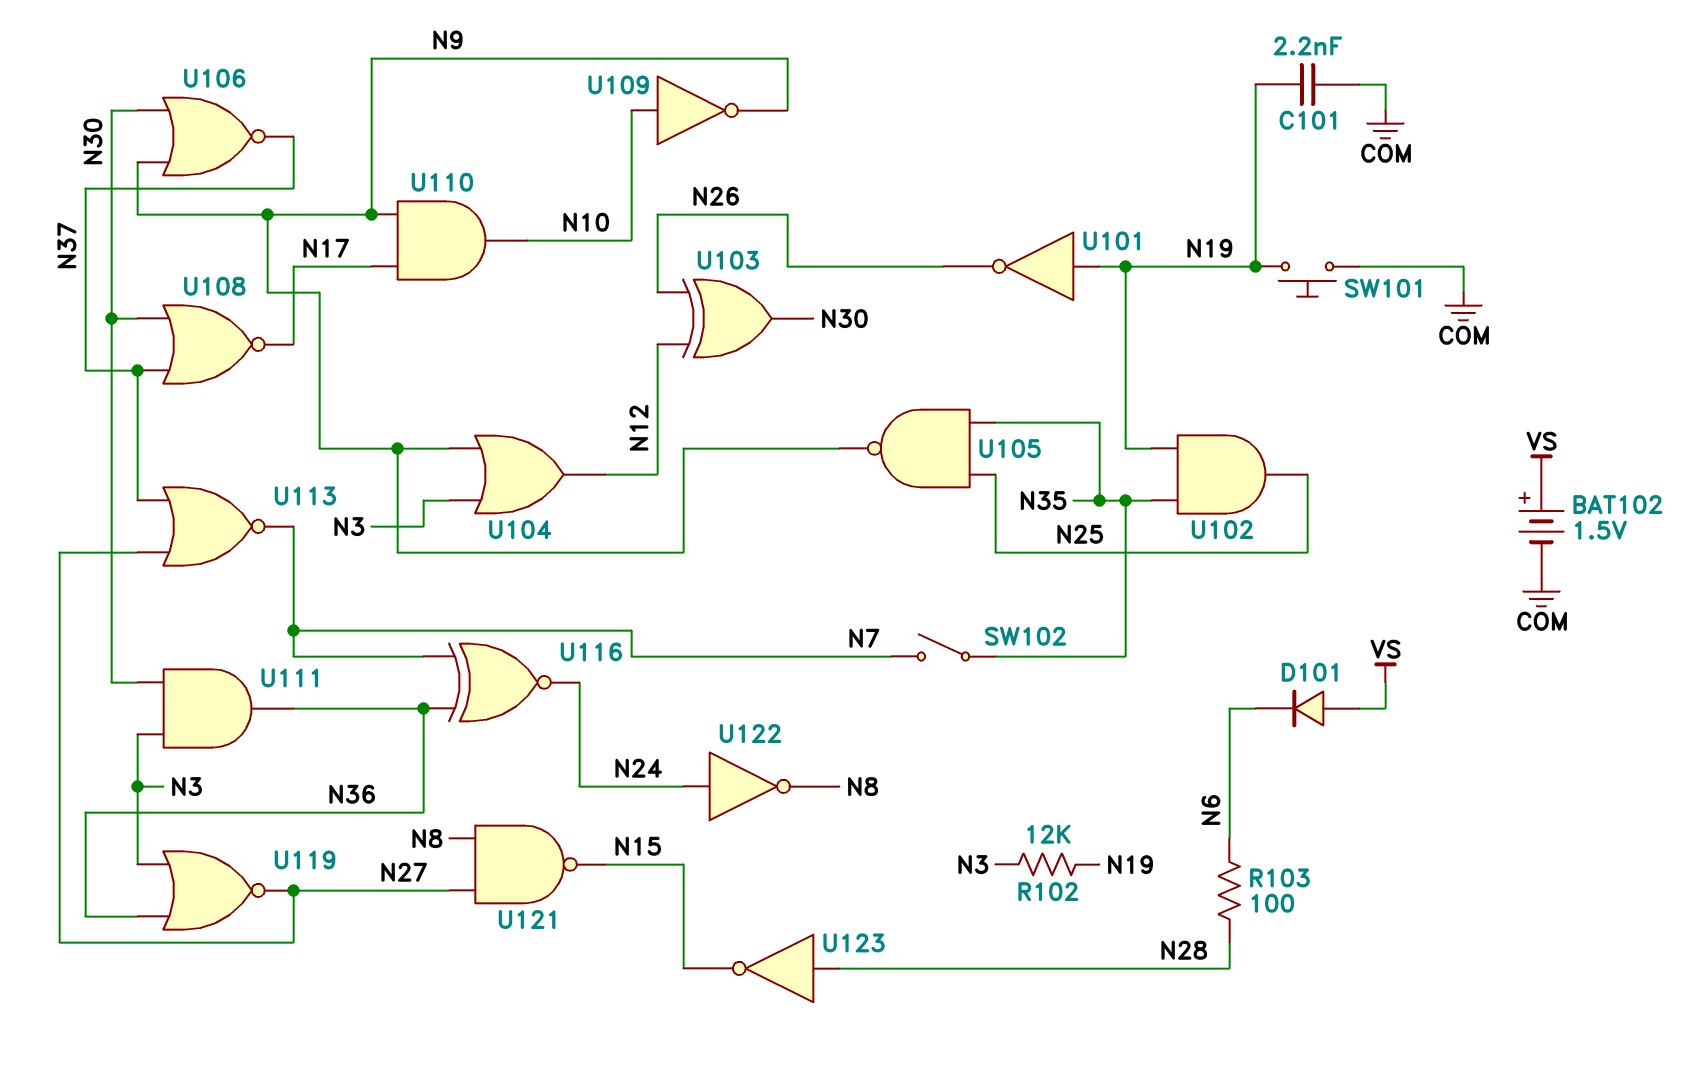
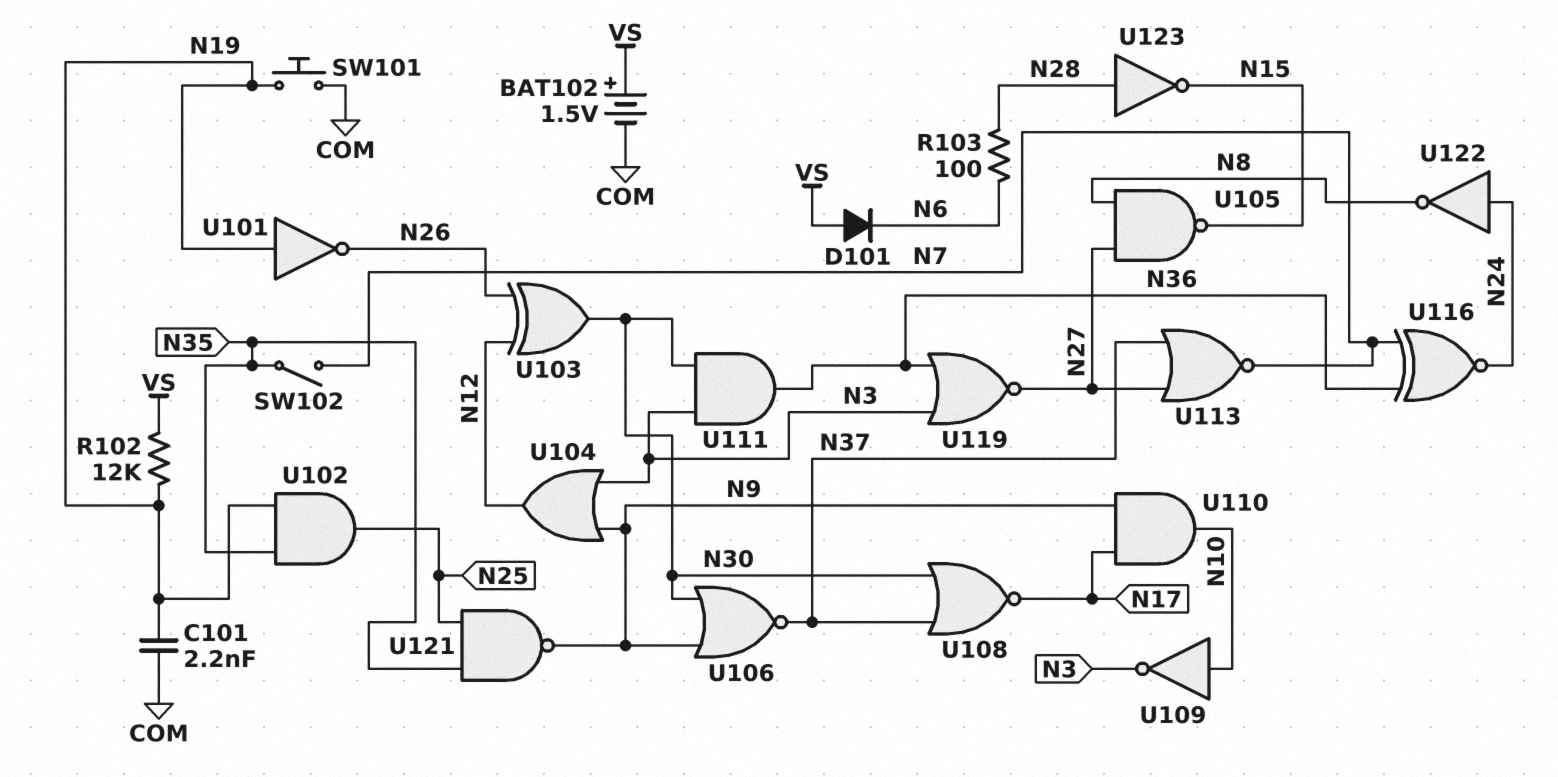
R102: 12k (N3, N19) -> 12k (N19, VS)
U105: NAND (in N25, in N35, out N9) -> NAND (in N8, in N27, out N15)
U109: NOT (in N10, out N9) -> NOT (in N10, out N3)
U121: NAND (in N8, in N27, out N15) -> NAND (in N25, in N35, out N9)

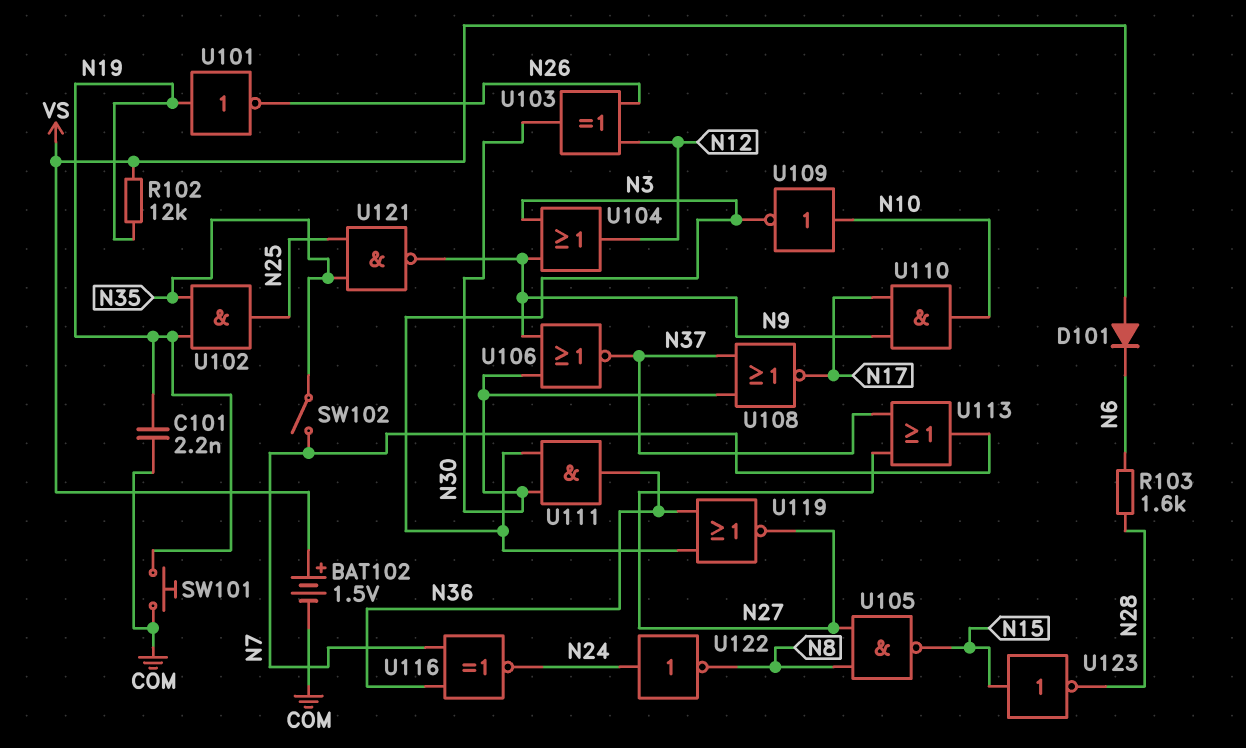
R103: 100 (N6, N28) -> 1.6k (N6, N28)
U113: NOR (in N27, in N37, out N7) -> OR (in N27, in N37, out N7)
U123: NOT (in N28, out N15) -> NOT (in N15, out N28)

